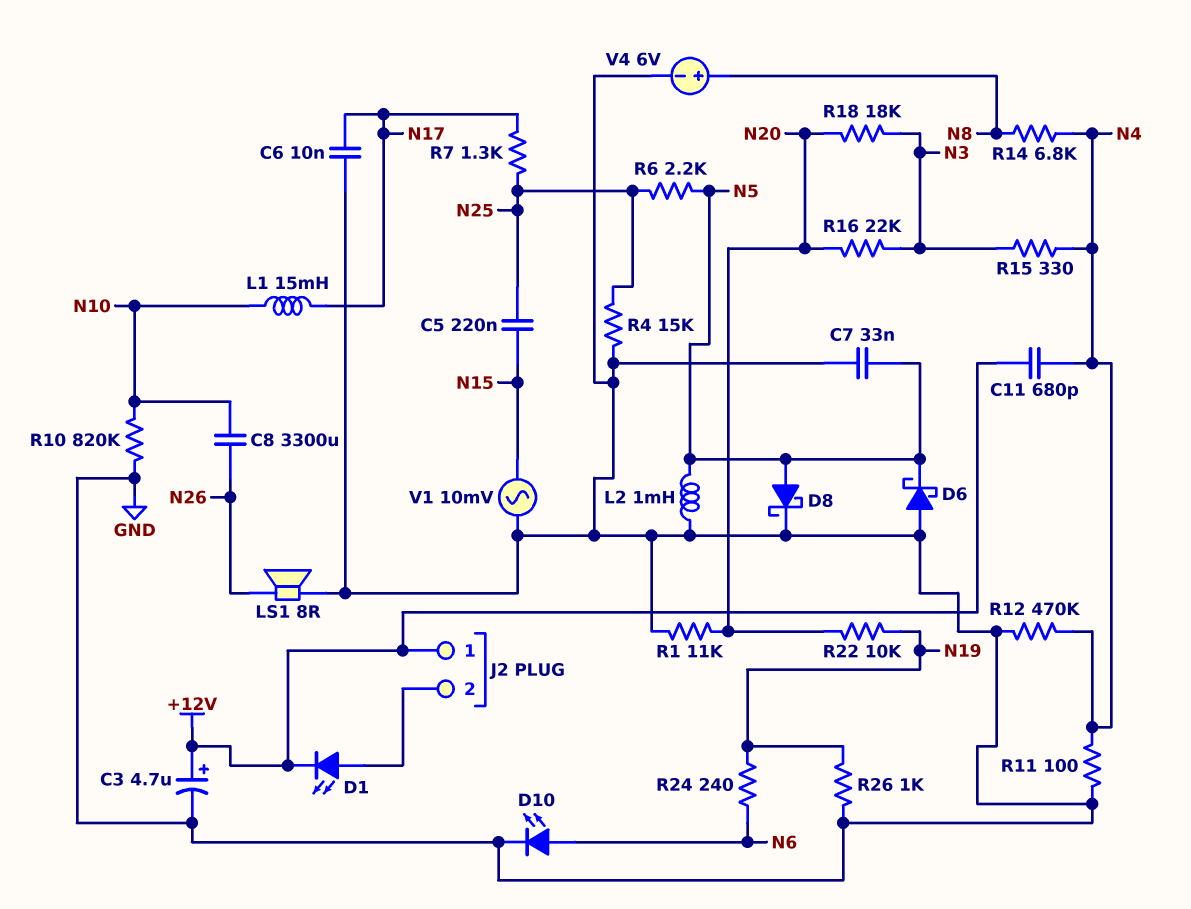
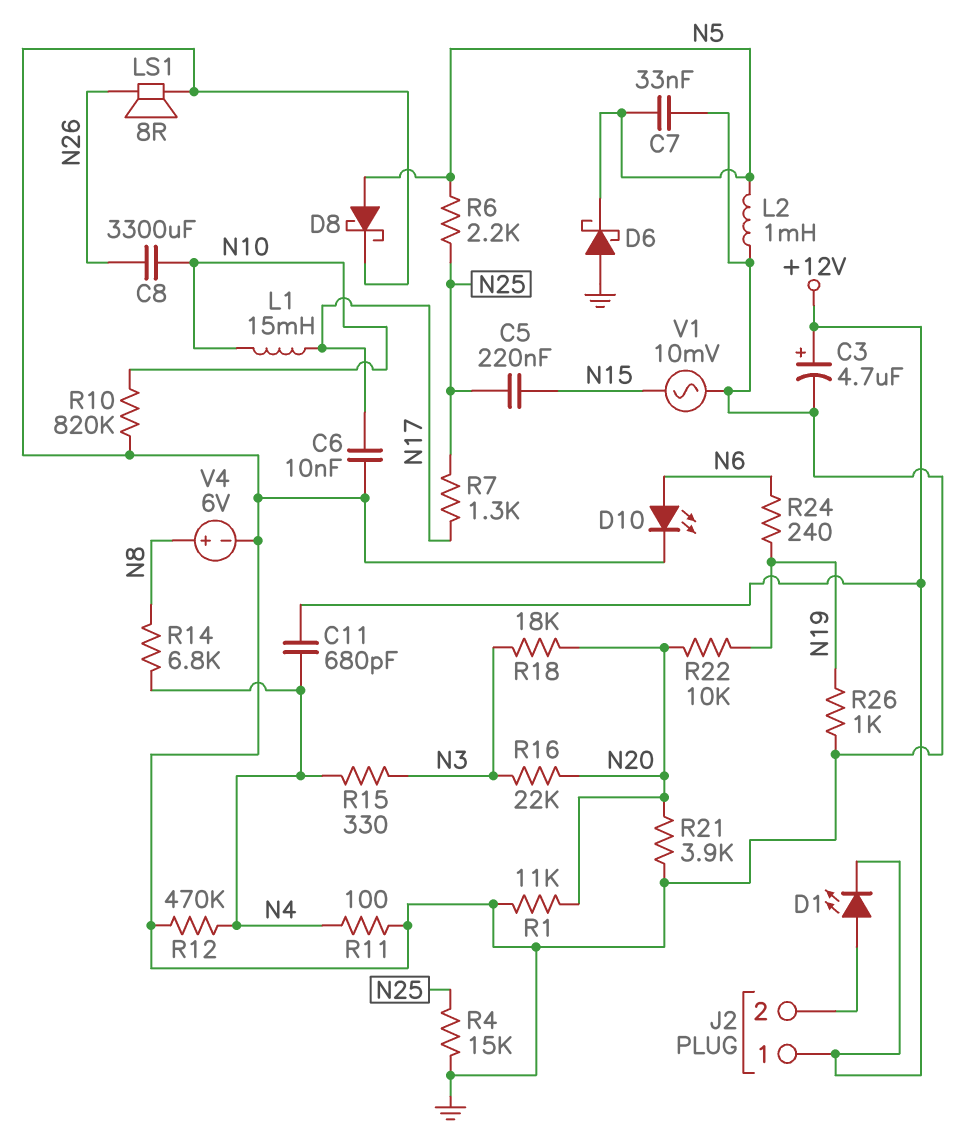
R21: none -> 3.9k (GND, N20)

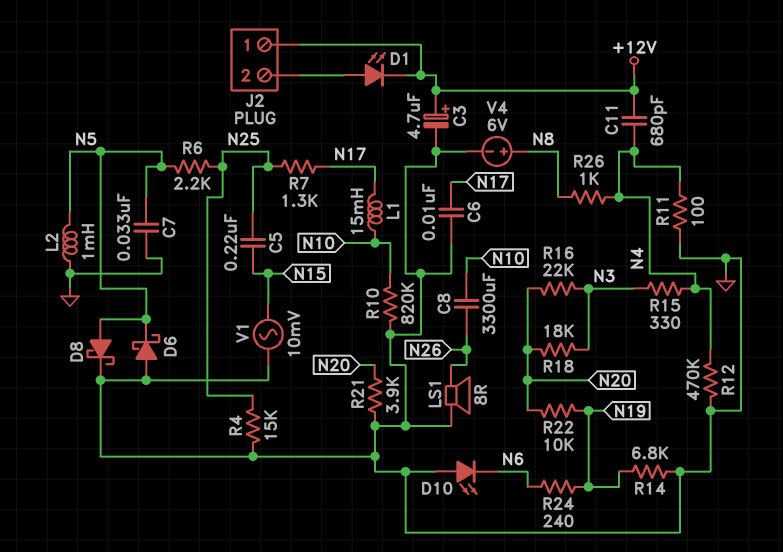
D10: LED (A N6, K GND) -> LED (A GND, K N6)
R1: 11k (GND, N20) -> none
R14: 6.8k (N4, N8) -> 6.8k (GND, N19)
R26: 1k (GND, N19) -> 1k (N4, N8)

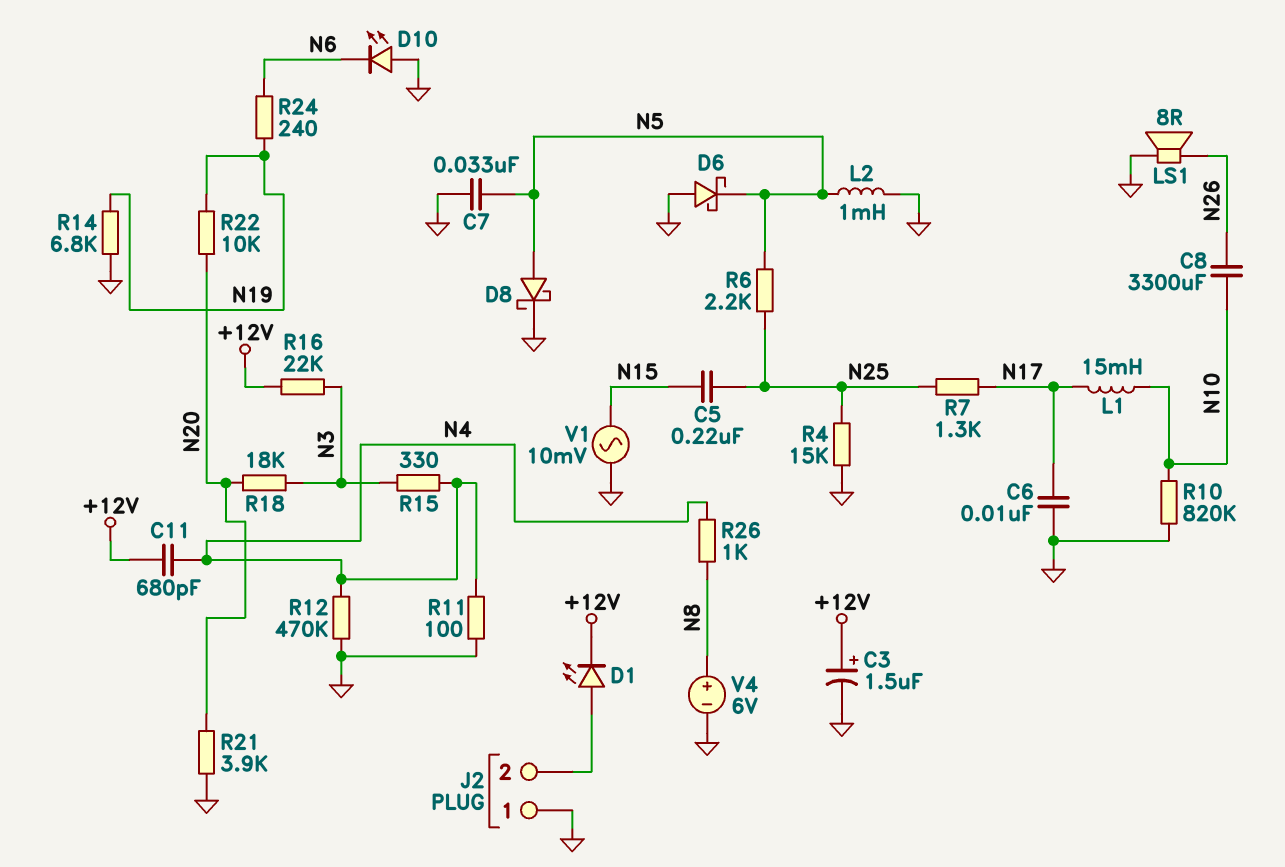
C3: 4.7uF (plus +12V, minus GND) -> 1.5uF (plus +12V, minus GND)
J2 pin 1: +12V -> GND
R16: 22k (N3, N20) -> 22k (+12V, N3)

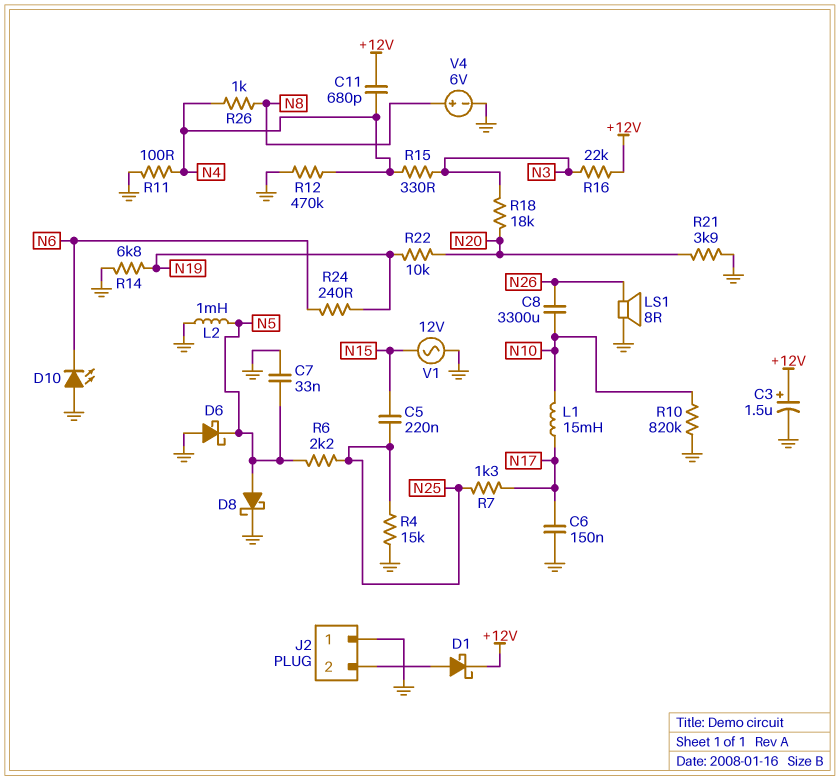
C6: 10nF (GND, N17) -> 150nF (GND, N17)
D1: LED (A J2/2, K +12V) -> schottky (A J2/2, K +12V)
V1: AC 10mV (GND, N15) -> AC 12V (GND, N15)

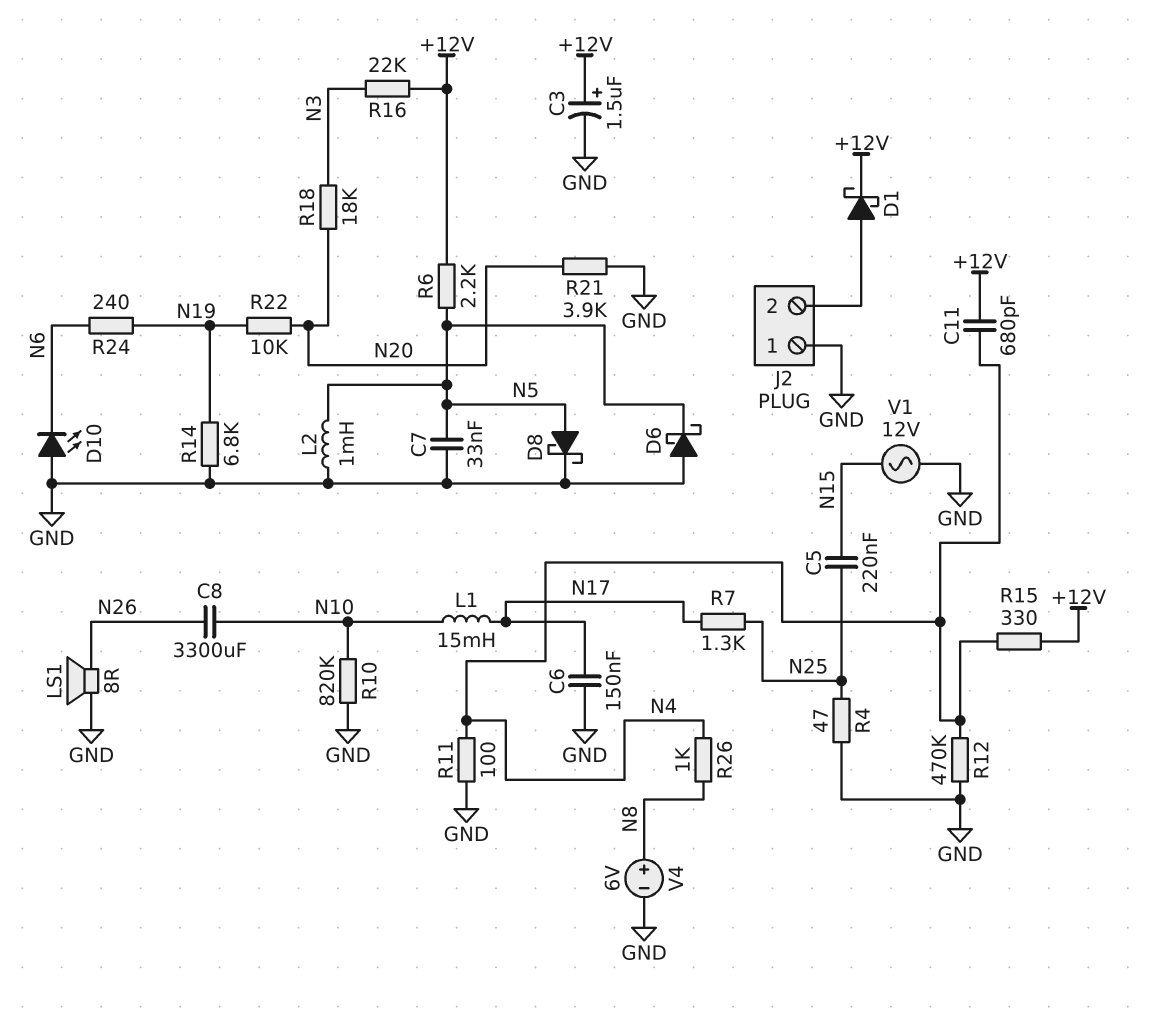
R4: 15k (GND, N25) -> 47 (GND, N25)
R6: 2.2k (N5, N25) -> 2.2k (+12V, N5)
R15: 330 (N3, N4) -> 330 (+12V, N4)

